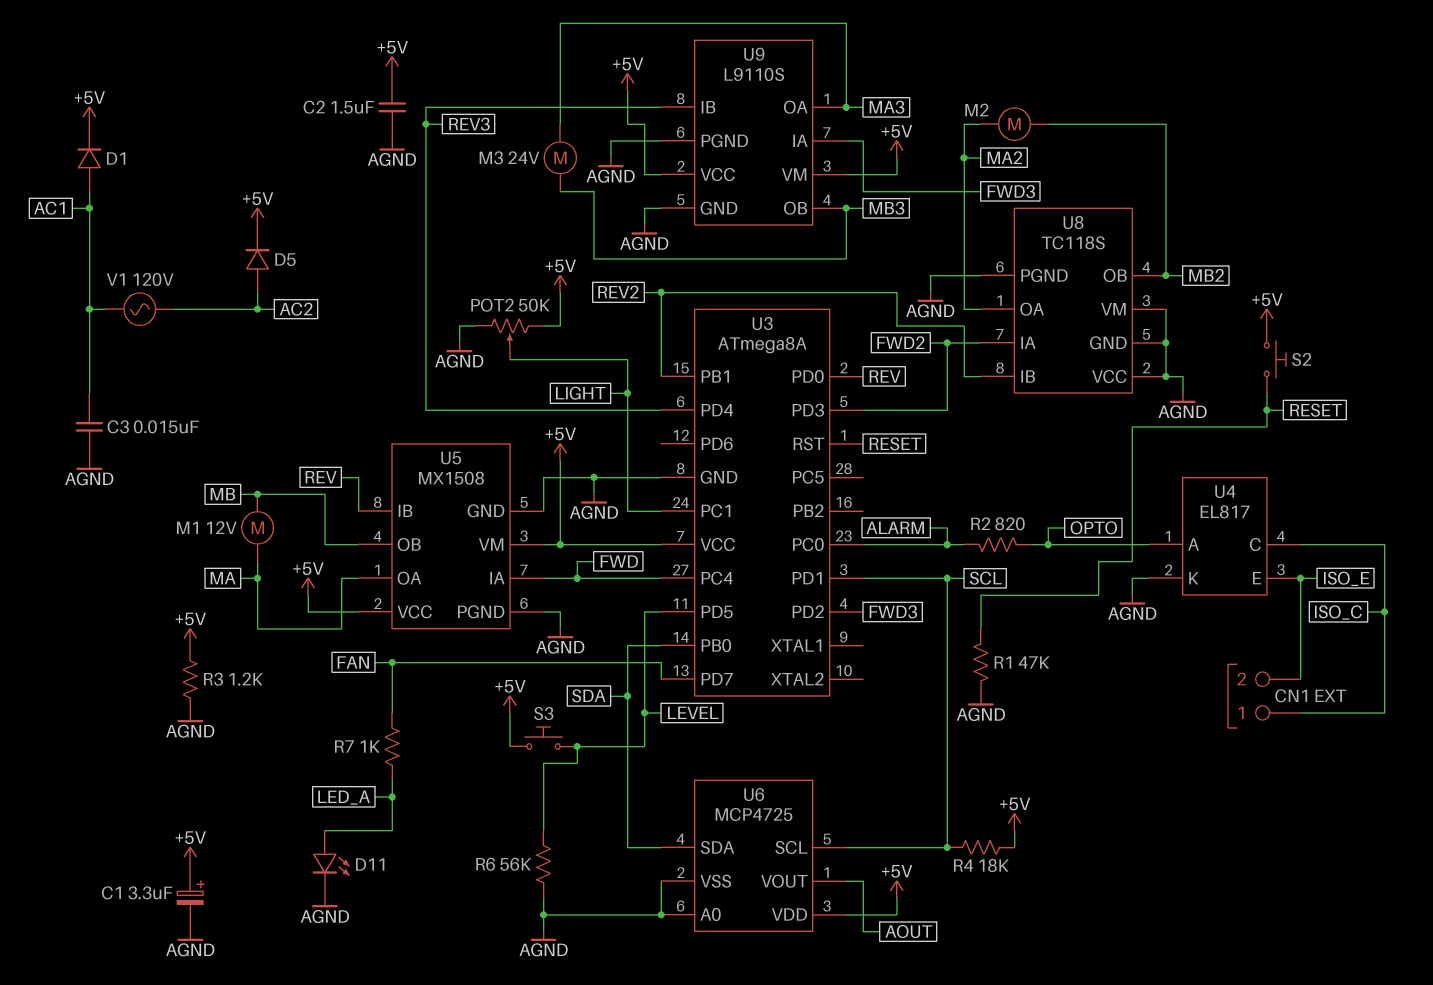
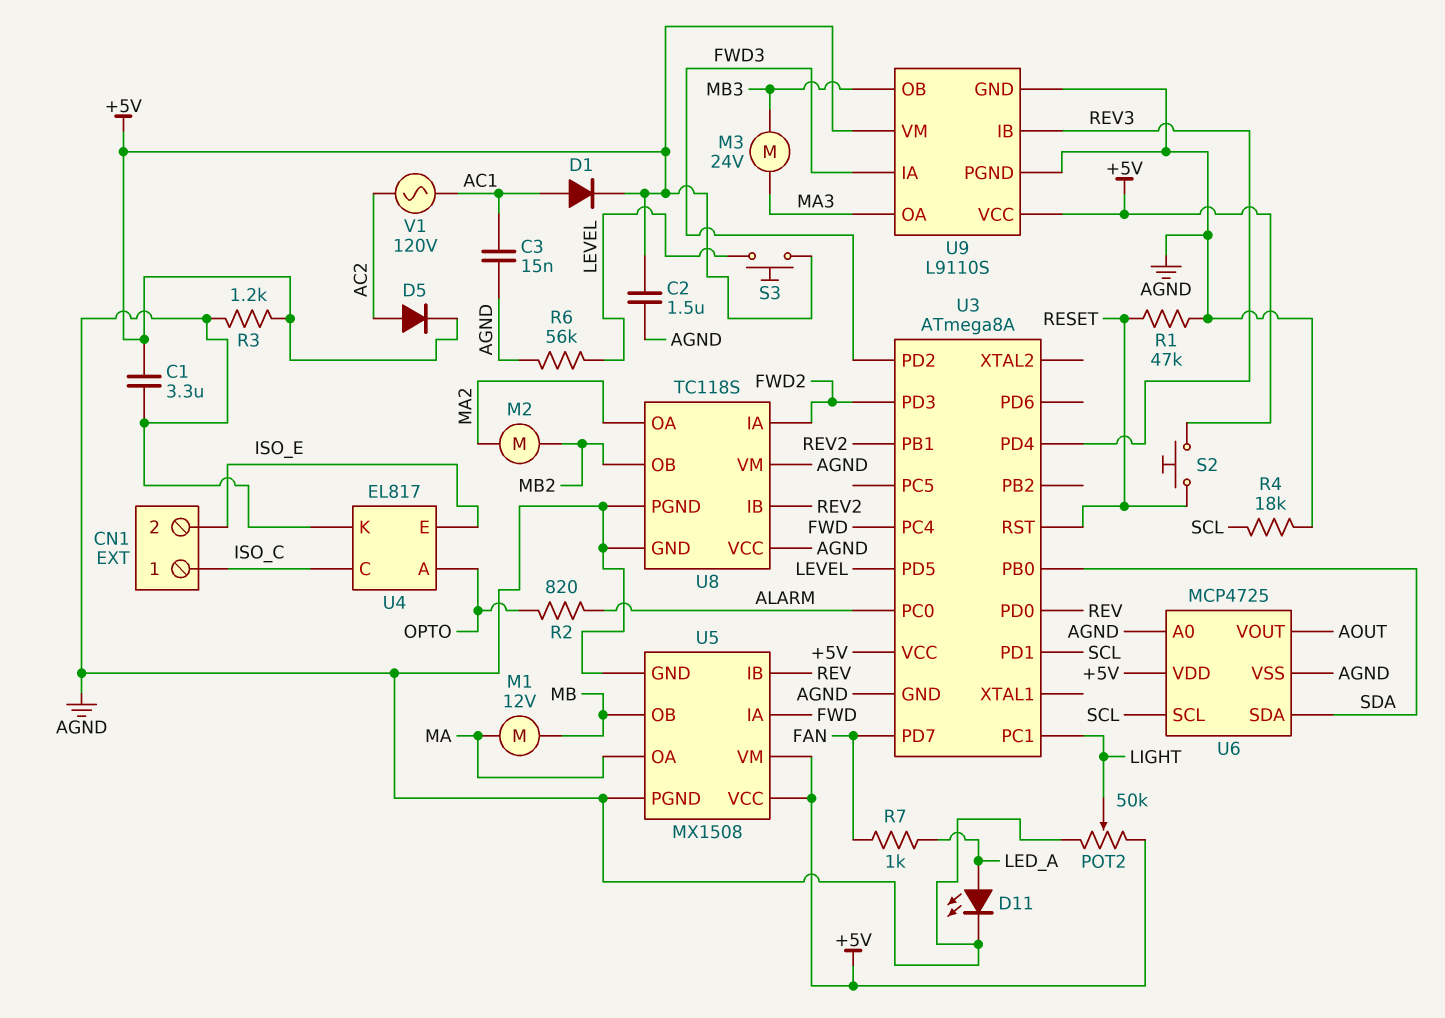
C1: 3.3uF (plus +5V, minus AGND) -> 3.3uF (+5V, AGND)
R4: 18k (+5V, SCL) -> 18k (AGND, SCL)

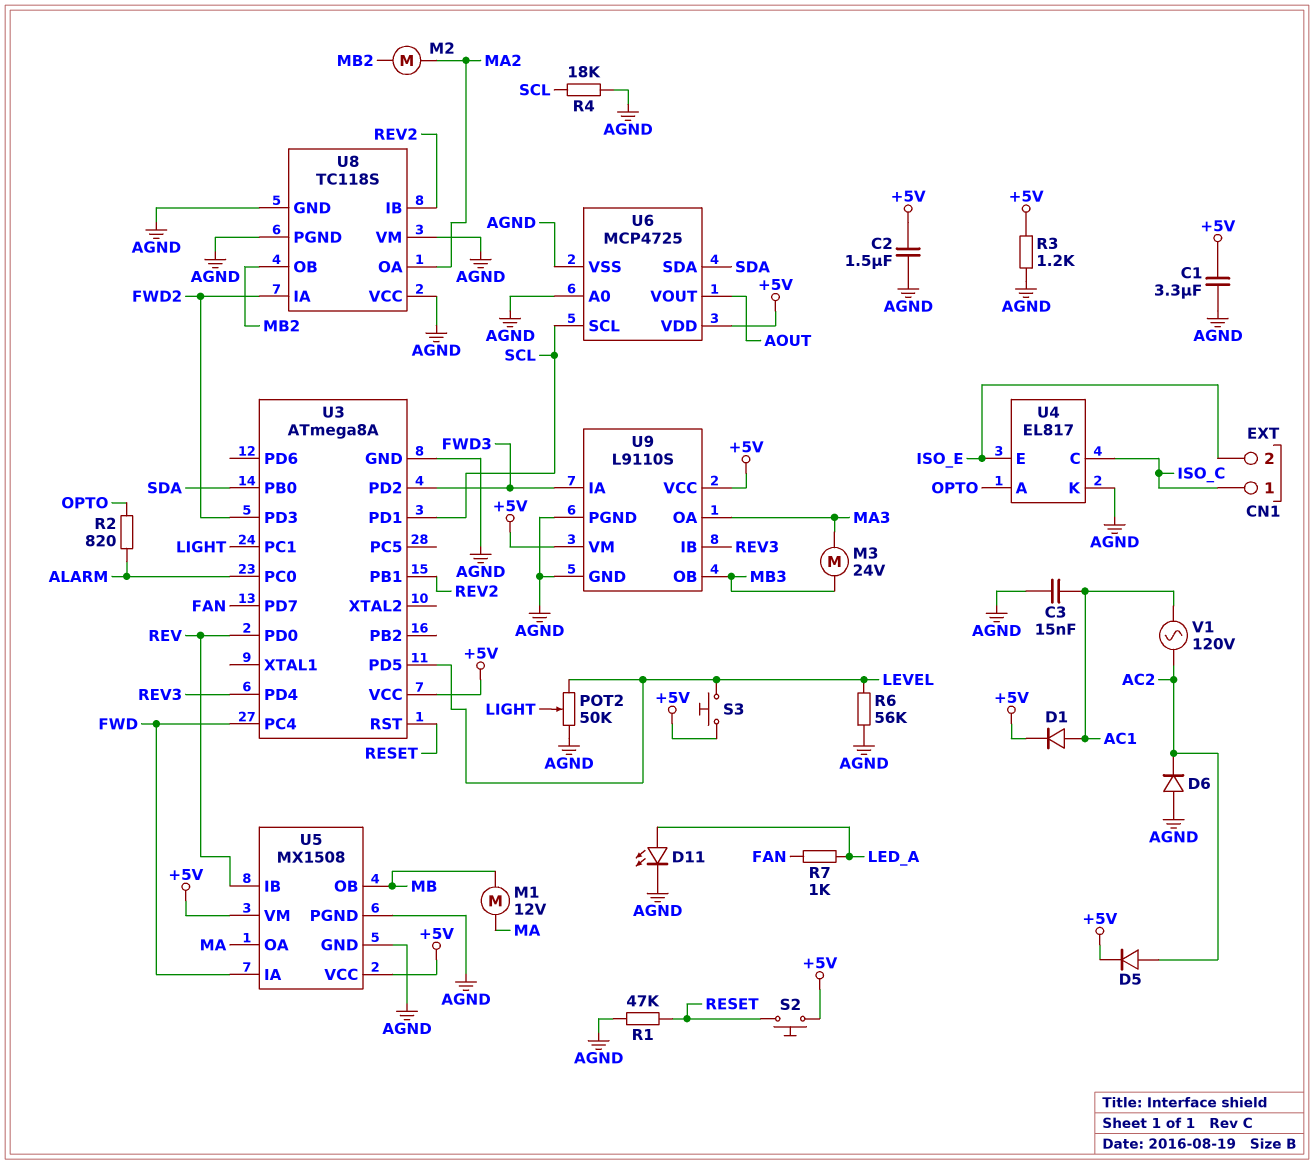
D6: none -> diode (A AGND, K AC2)
POT2: 50k (+5V, AGND, wiper LIGHT) -> 50k (AGND, LEVEL, wiper LIGHT)

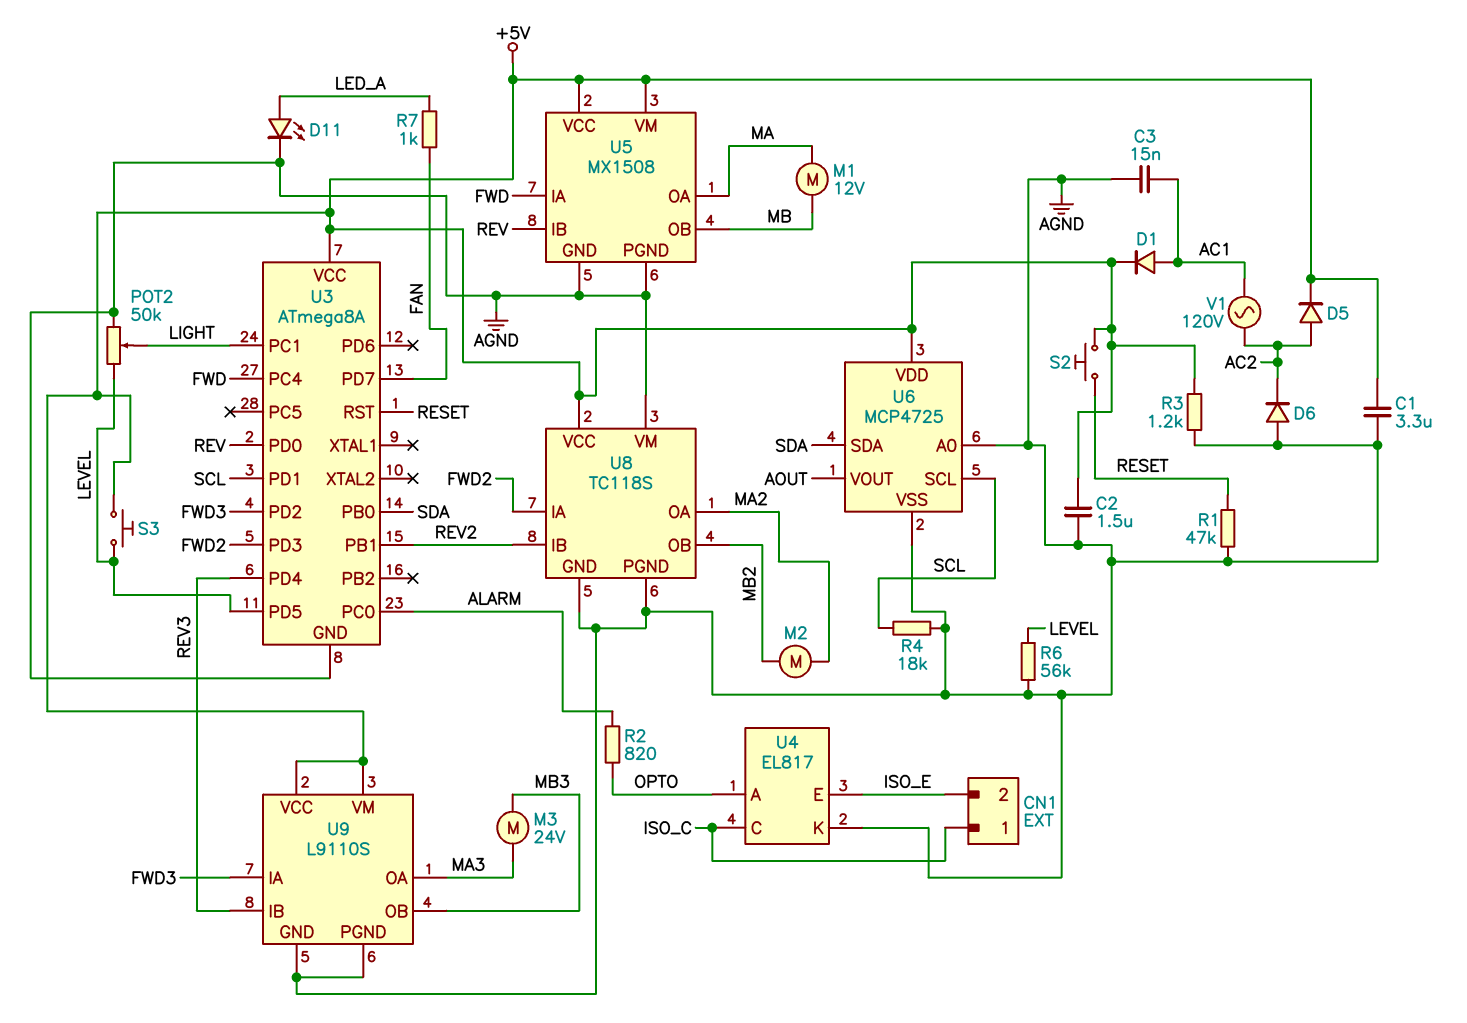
U8 pin VCC: AGND -> +5V

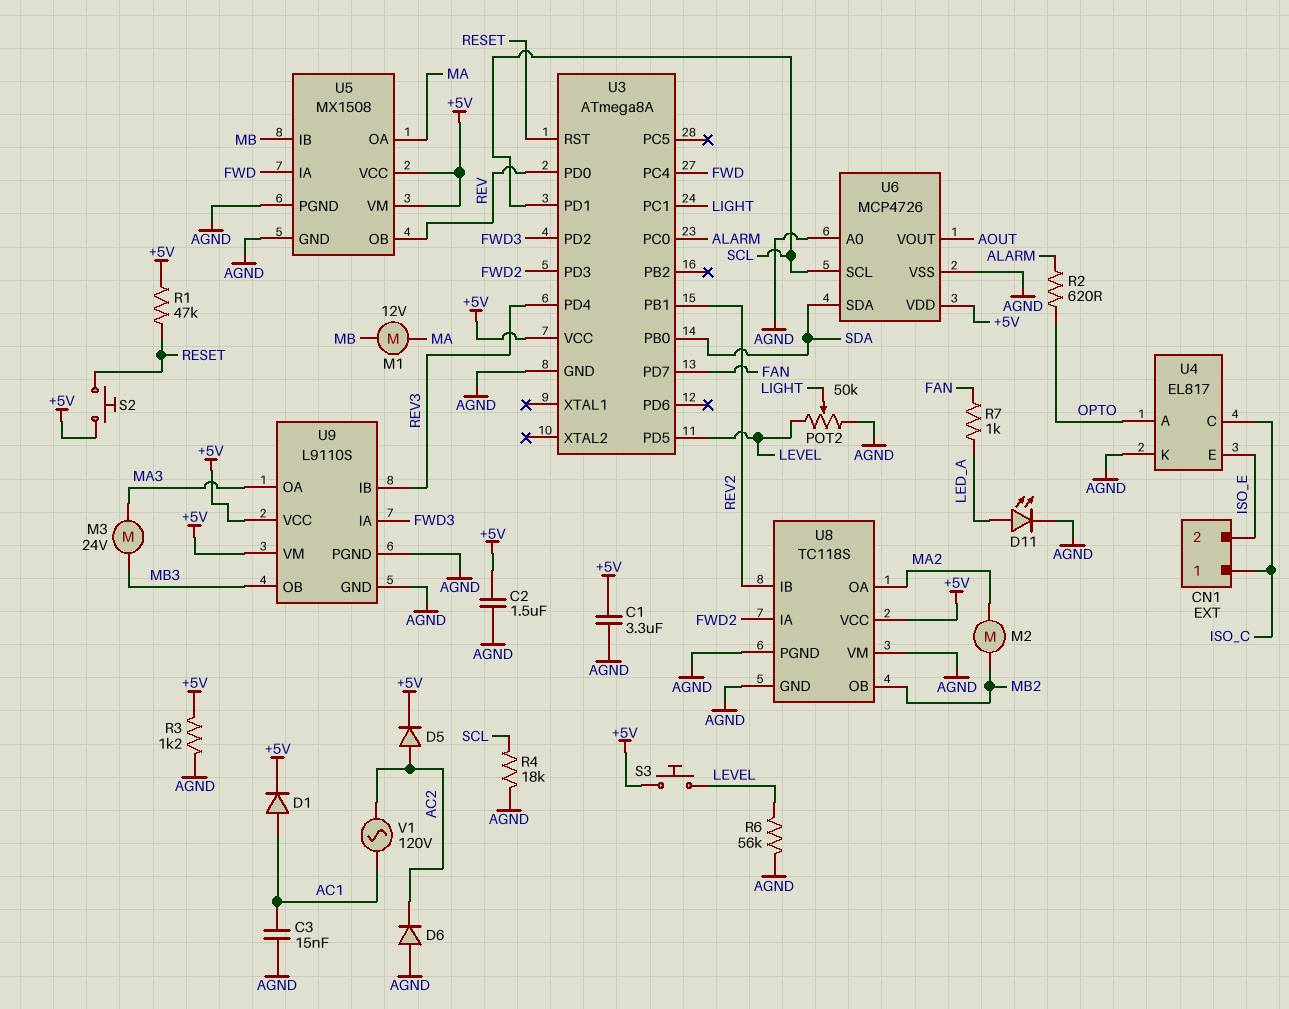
R1: 47k (AGND, RESET) -> 47k (+5V, RESET)
R2: 820 (ALARM, OPTO) -> 620 (ALARM, OPTO)
U5 pin IB: REV -> MB
U5 pin OB: MB -> REV
U6: MCP4725 -> MCP4726

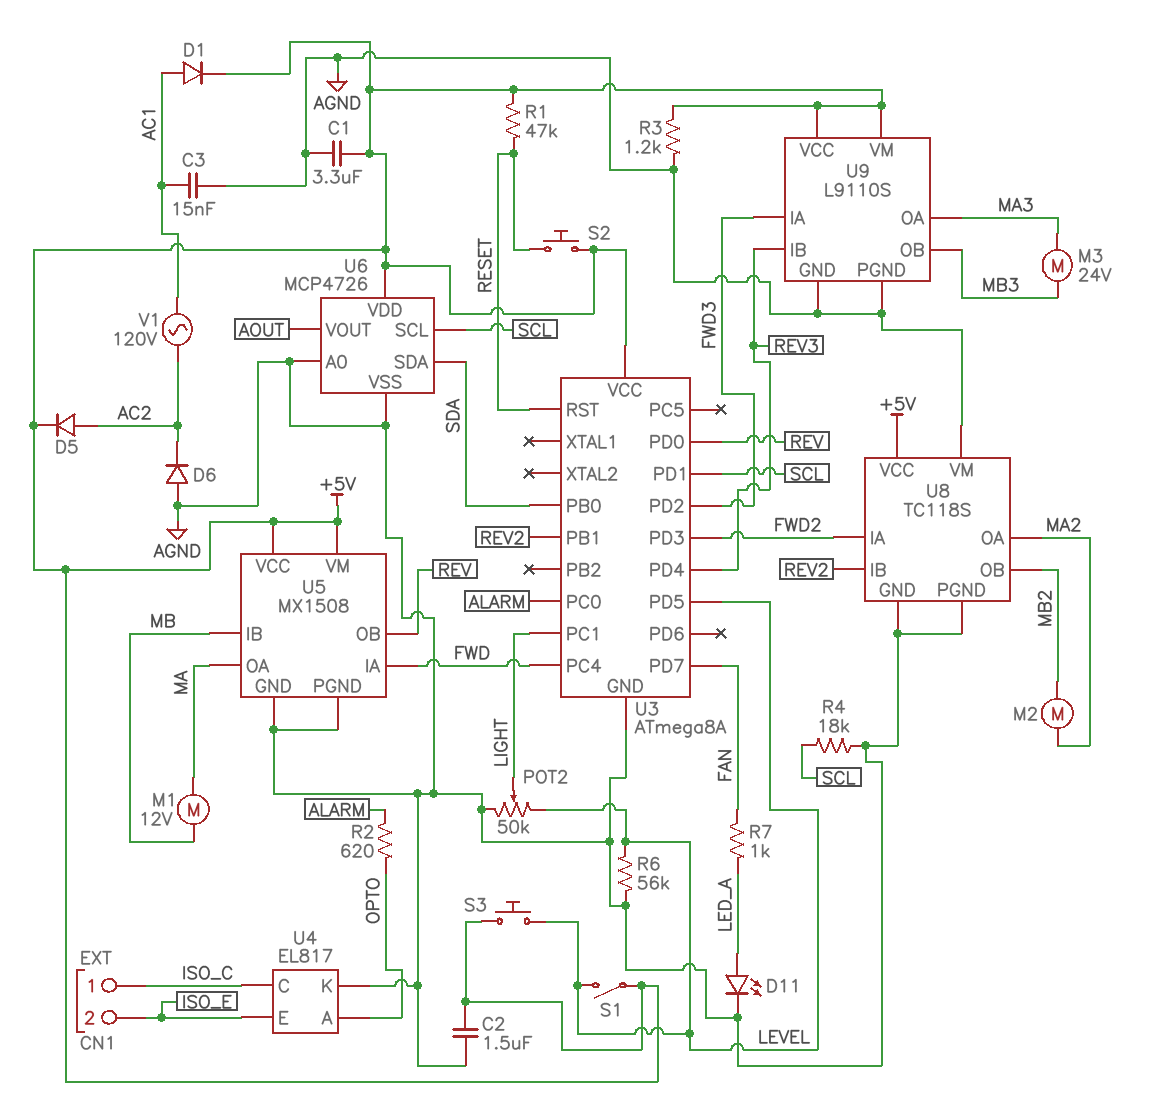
S1: none -> switch (+5V, LEVEL)

